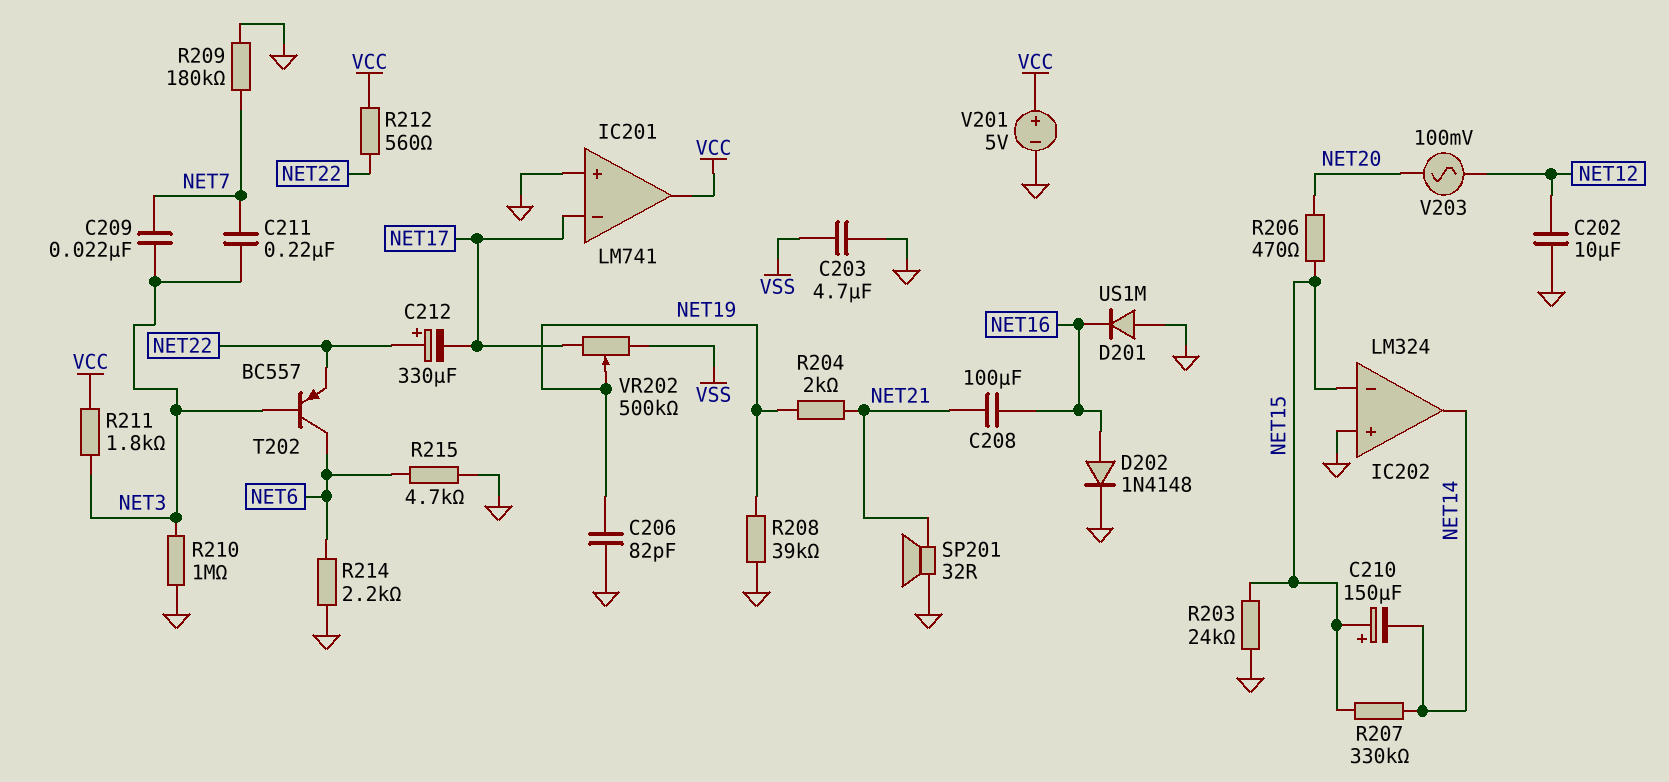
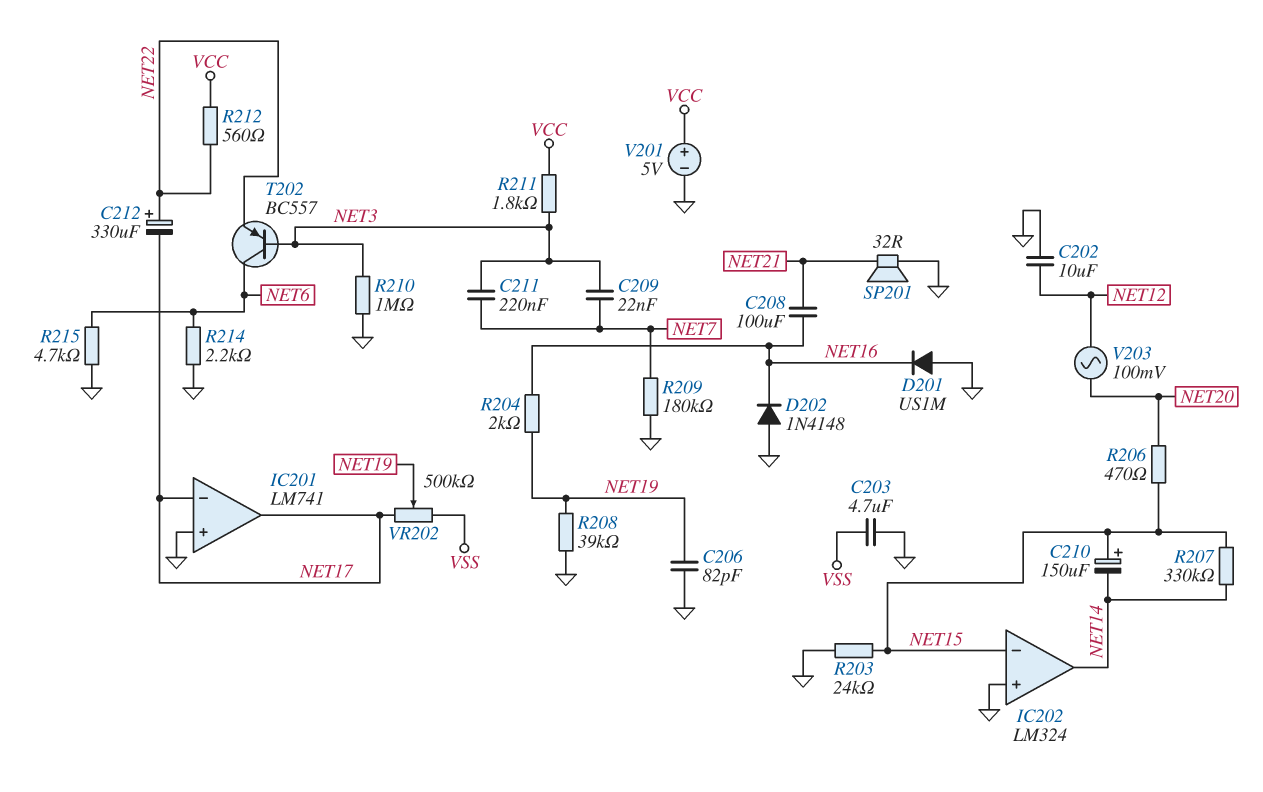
D202: diode 1N4148 (A NET16, K GND) -> diode 1N4148 (A GND, K NET16)
IC201 pin out: VCC -> NET17
R204: 2k (NET19, NET21) -> 2k (NET16, NET19)

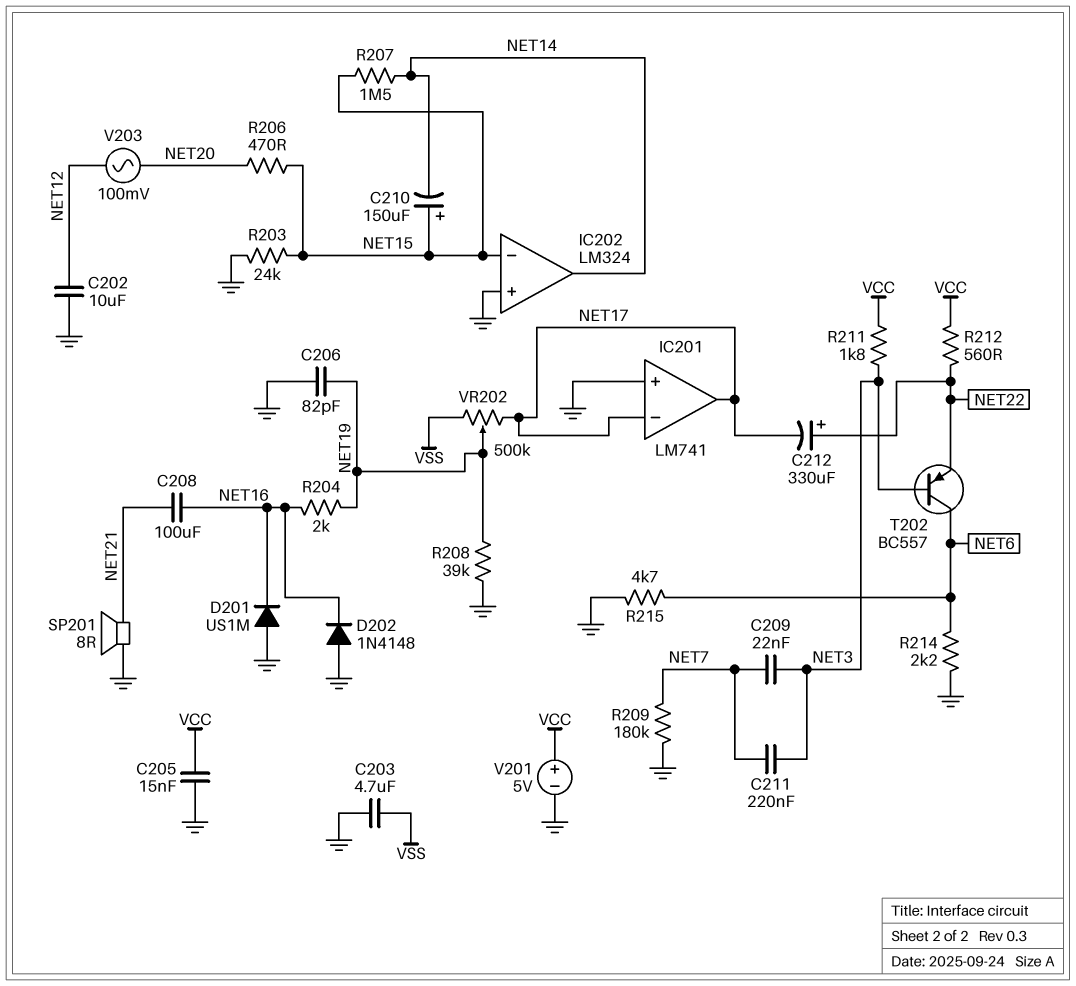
C205: none -> 15nF (GND, VCC)
R207: 330k (NET14, NET15) -> 1.5M (NET14, NET15)
R210: 1M (GND, NET3) -> none
SP201: speaker 32R (GND, NET21) -> speaker 8R (GND, NET21)

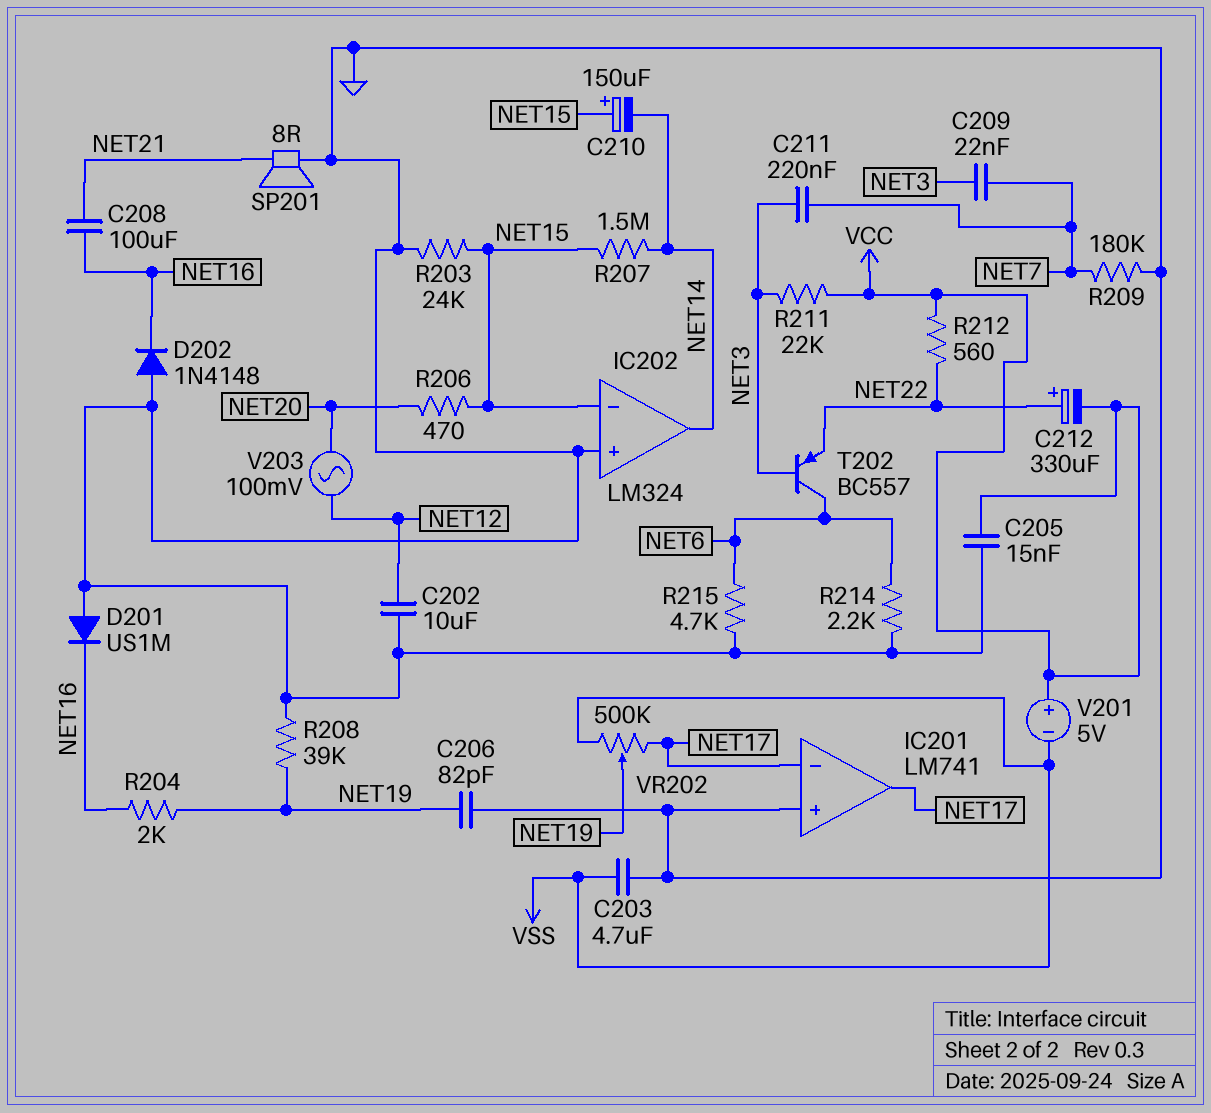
C212: 330uF (plus NET22, minus NET17) -> 330uF (plus NET22, minus VCC)
R211: 1.8k (NET3, VCC) -> 22k (NET3, VCC)
V201: 5V (plus VCC, minus GND) -> 5V (plus VCC, minus VSS)

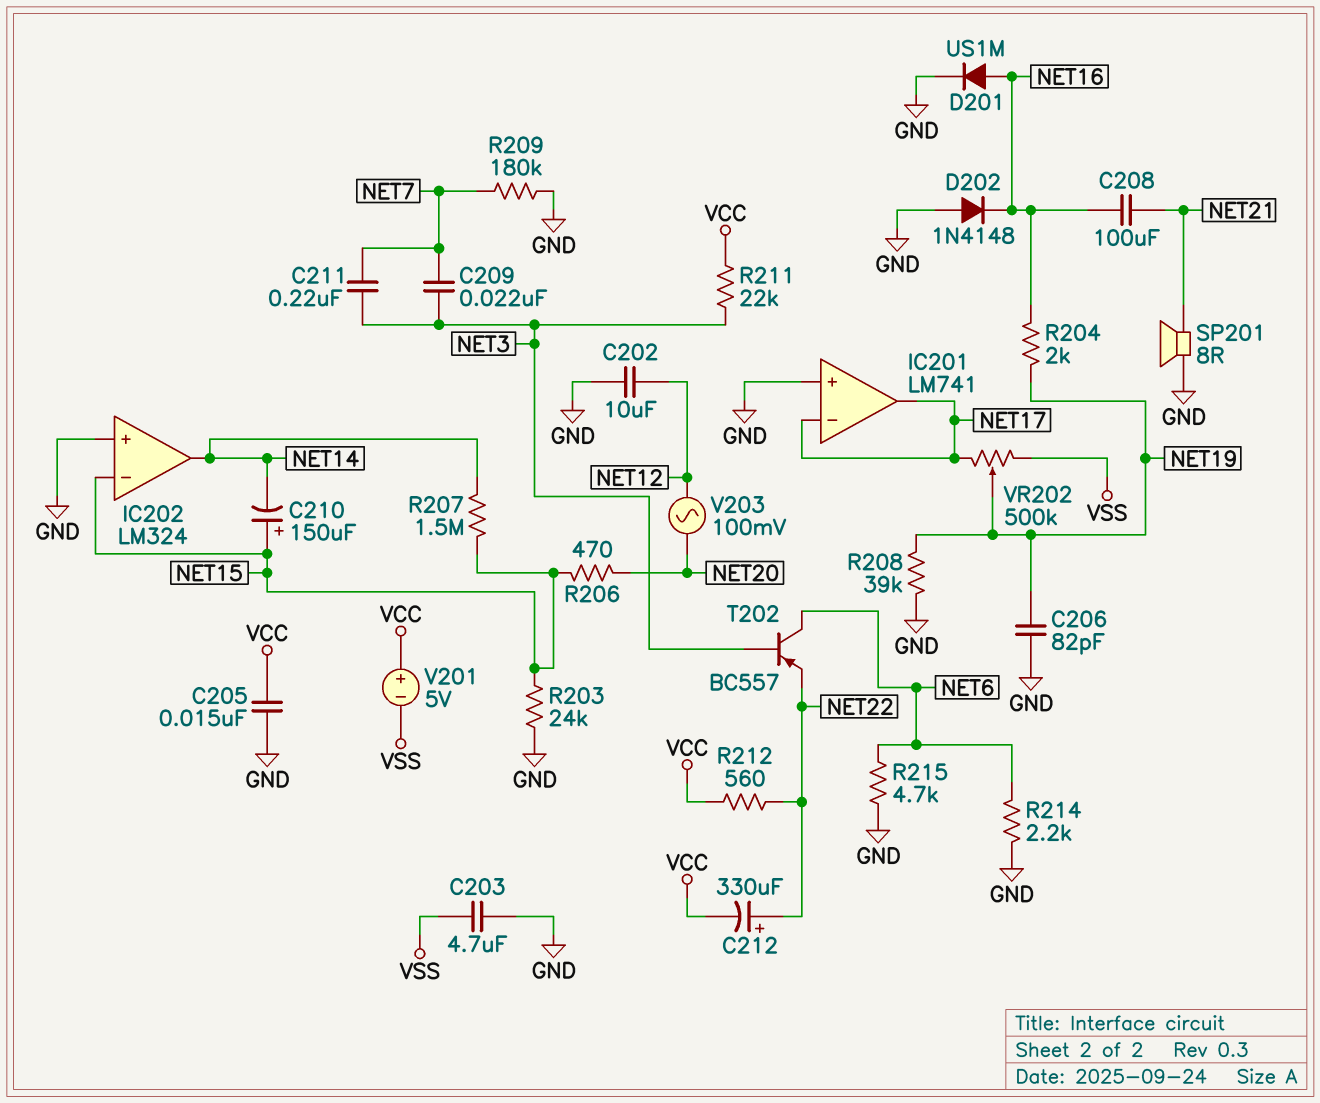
D201: diode US1M (A GND, K NET16) -> diode US1M (A NET16, K GND)

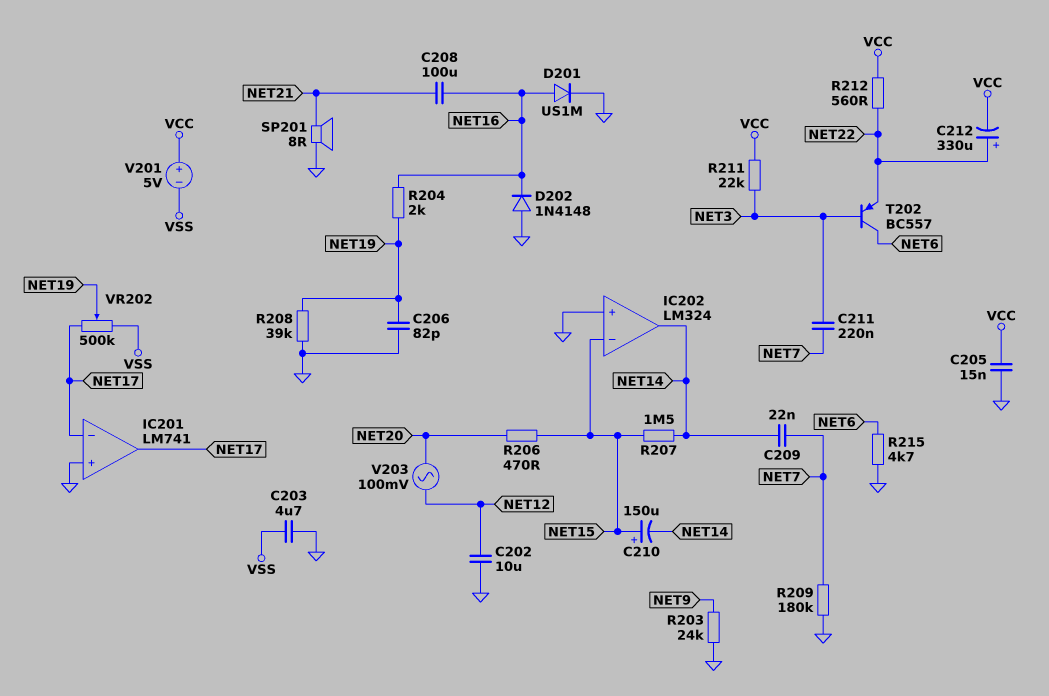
C209: 22nF (NET3, NET7) -> 22nF (NET7, NET14)
R203: 24k (GND, NET15) -> 24k (GND, NET9)
R214: 2.2k (GND, NET6) -> none

